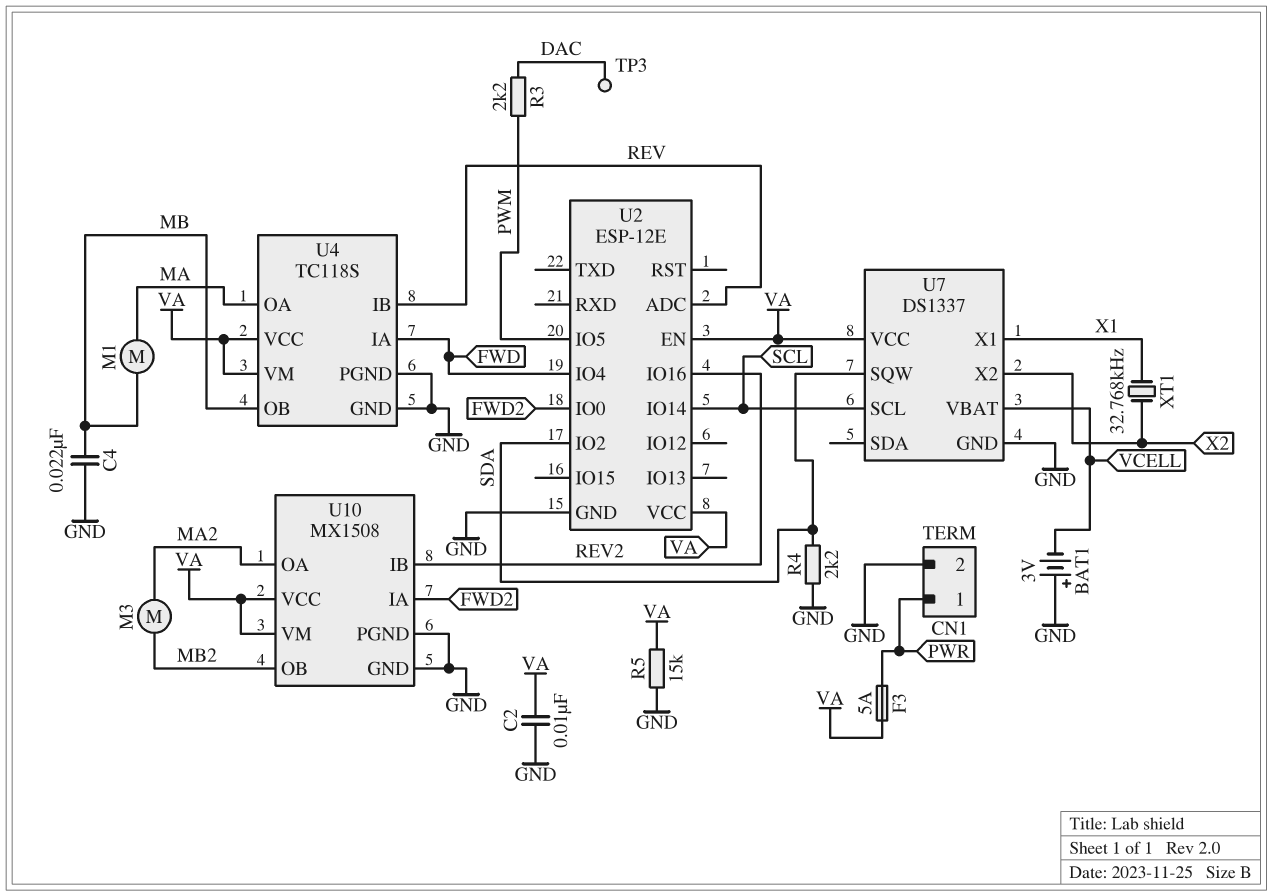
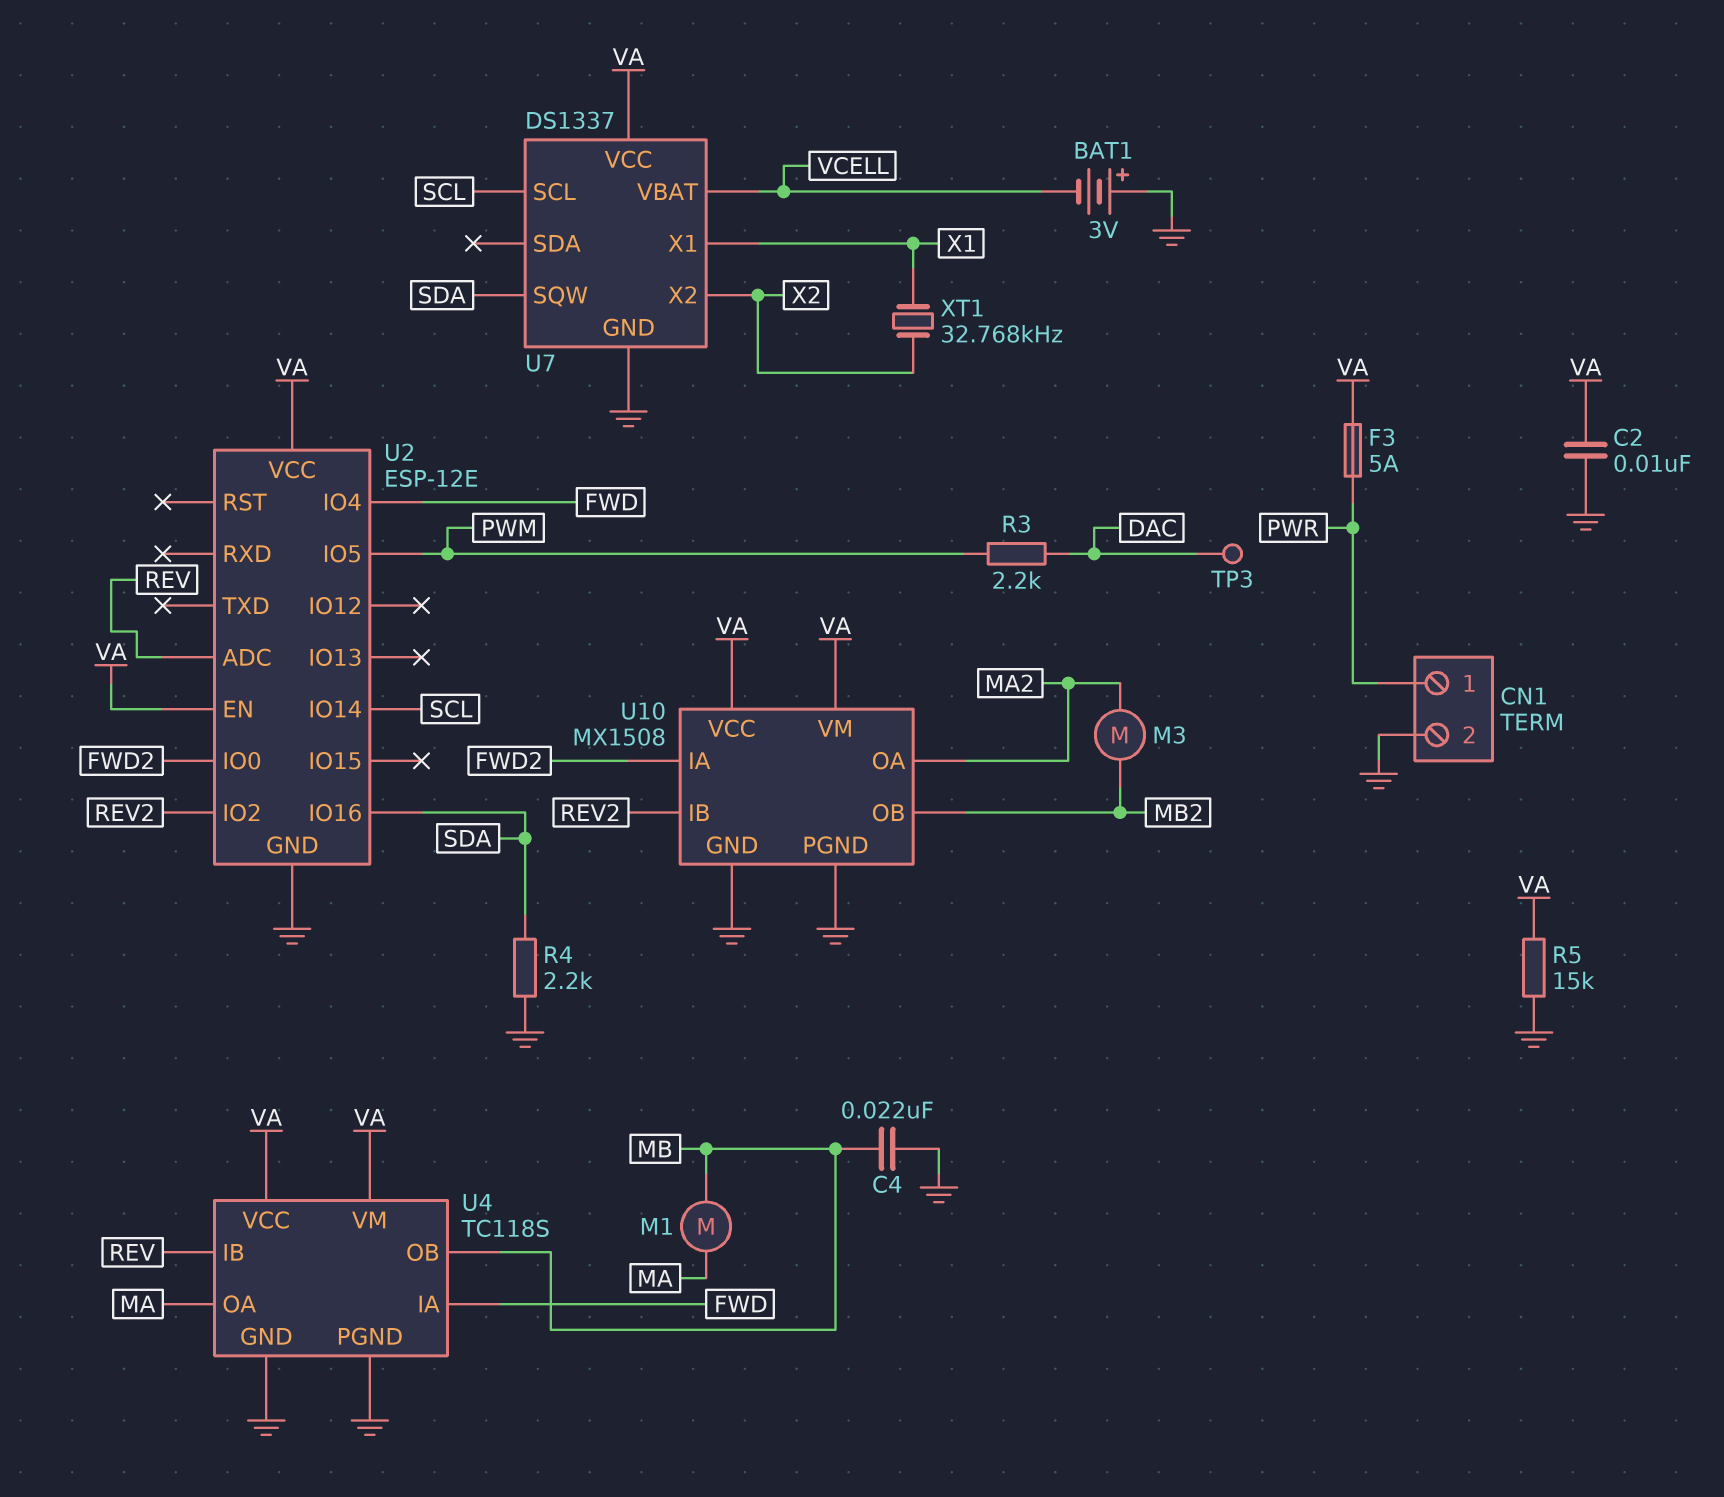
U2 pin IO2: SDA -> REV2
U2 pin IO16: REV2 -> SDA

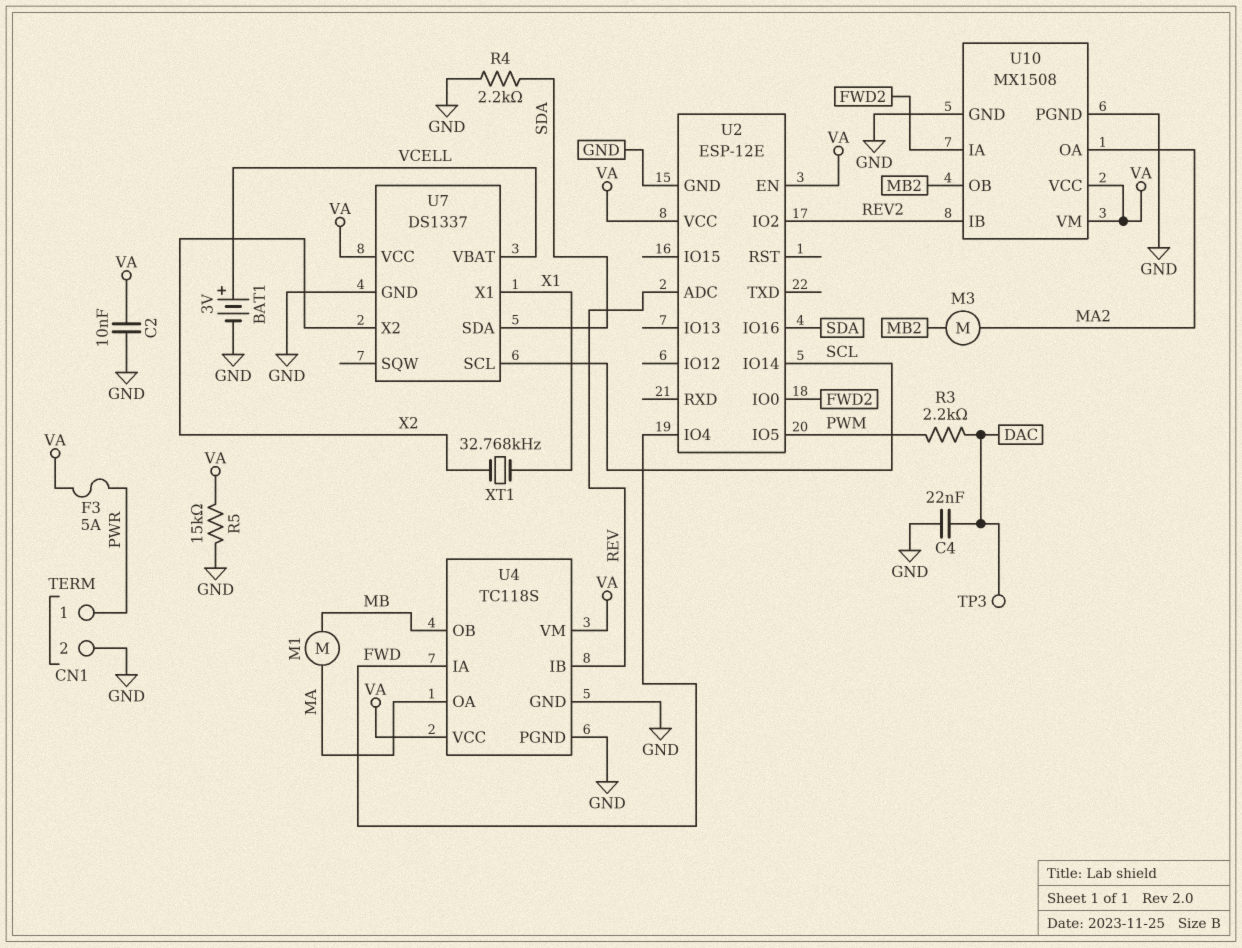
BAT1: 3V (plus GND, minus VCELL) -> 3V (plus VCELL, minus GND)
C4: 22nF (GND, MB) -> 22nF (DAC, GND)
U7 pin SDA: none -> SDA
U7 pin SQW: SDA -> none

